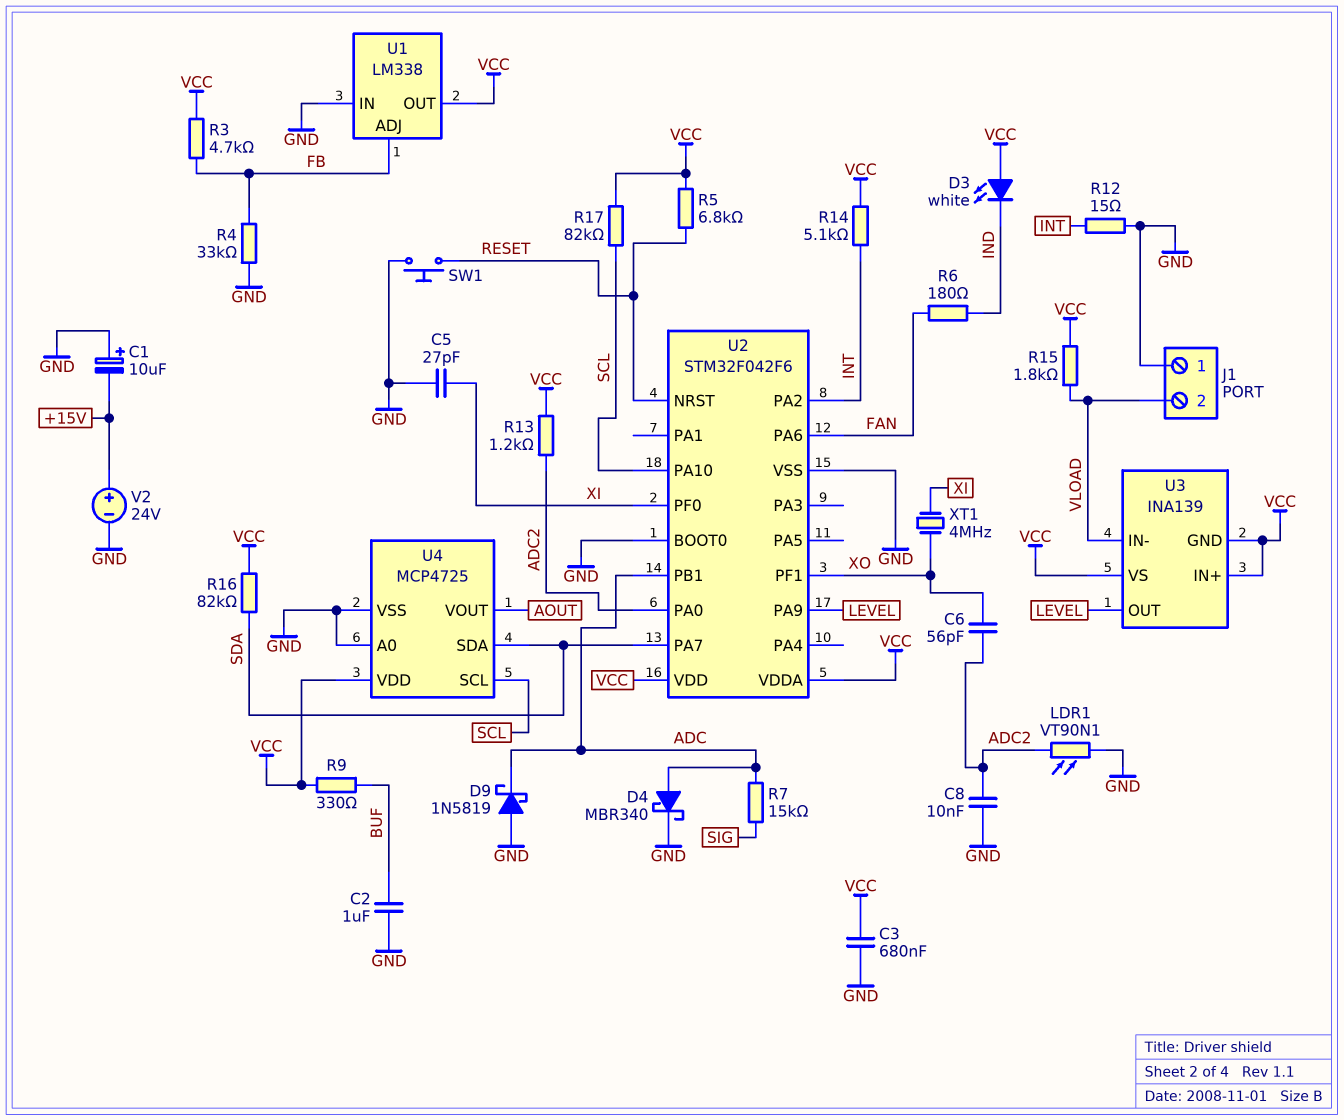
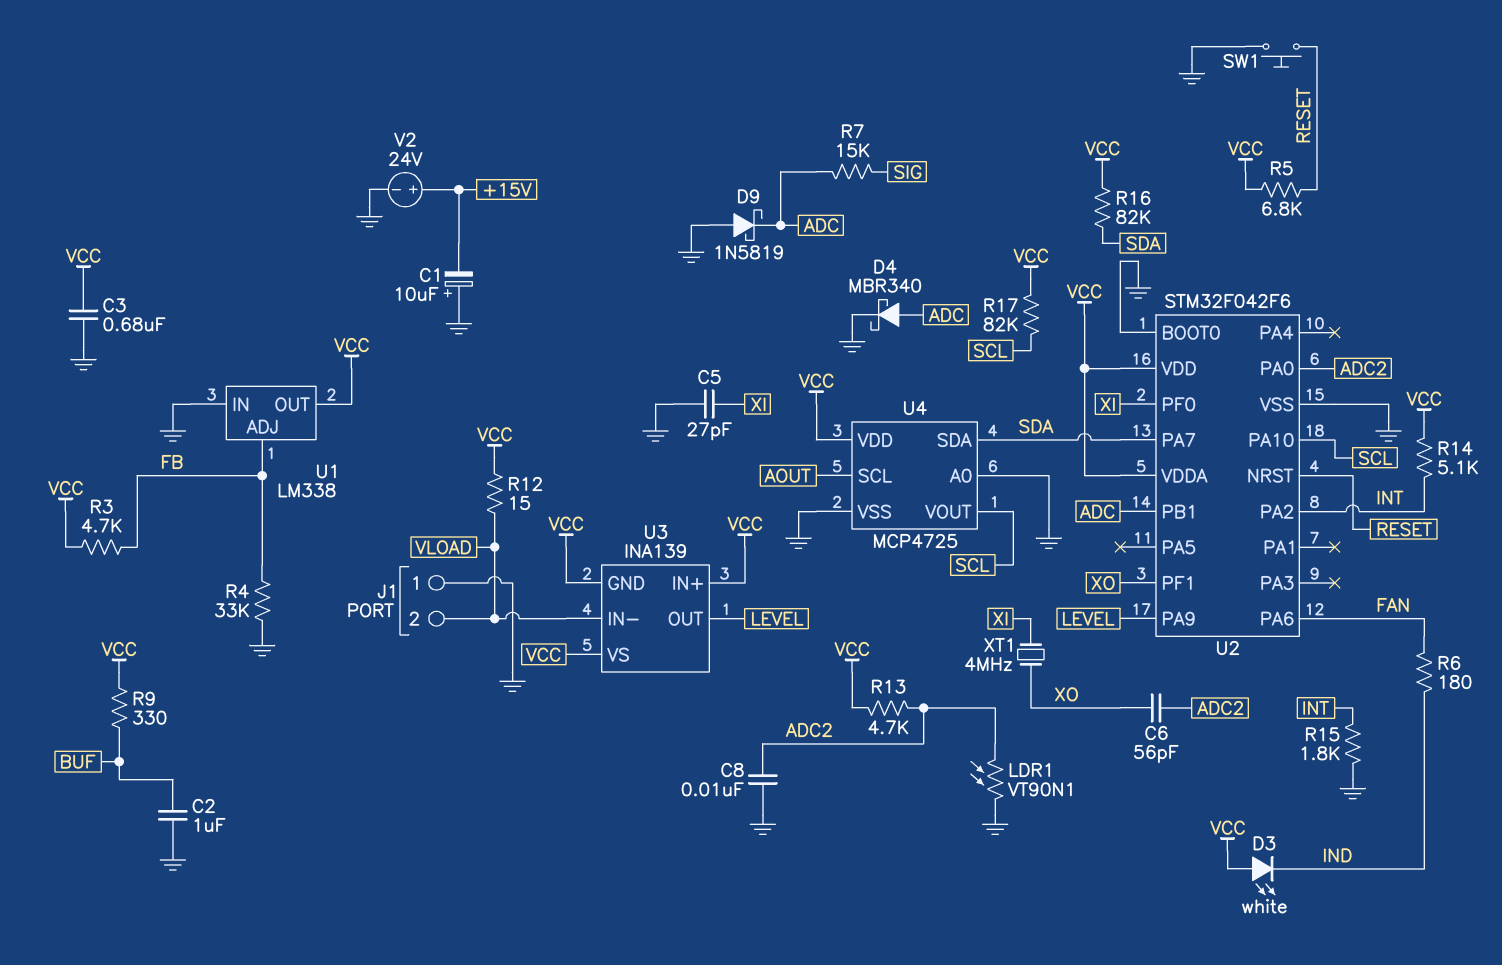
R12: 15 (GND, INT) -> 15 (VCC, VLOAD)
R13: 1.2k (ADC2, VCC) -> 4.7k (ADC2, VCC)
R15: 1.8k (VCC, VLOAD) -> 1.8k (GND, INT)
U4 pin SCL: SCL -> AOUT
U4 pin VOUT: AOUT -> SCL

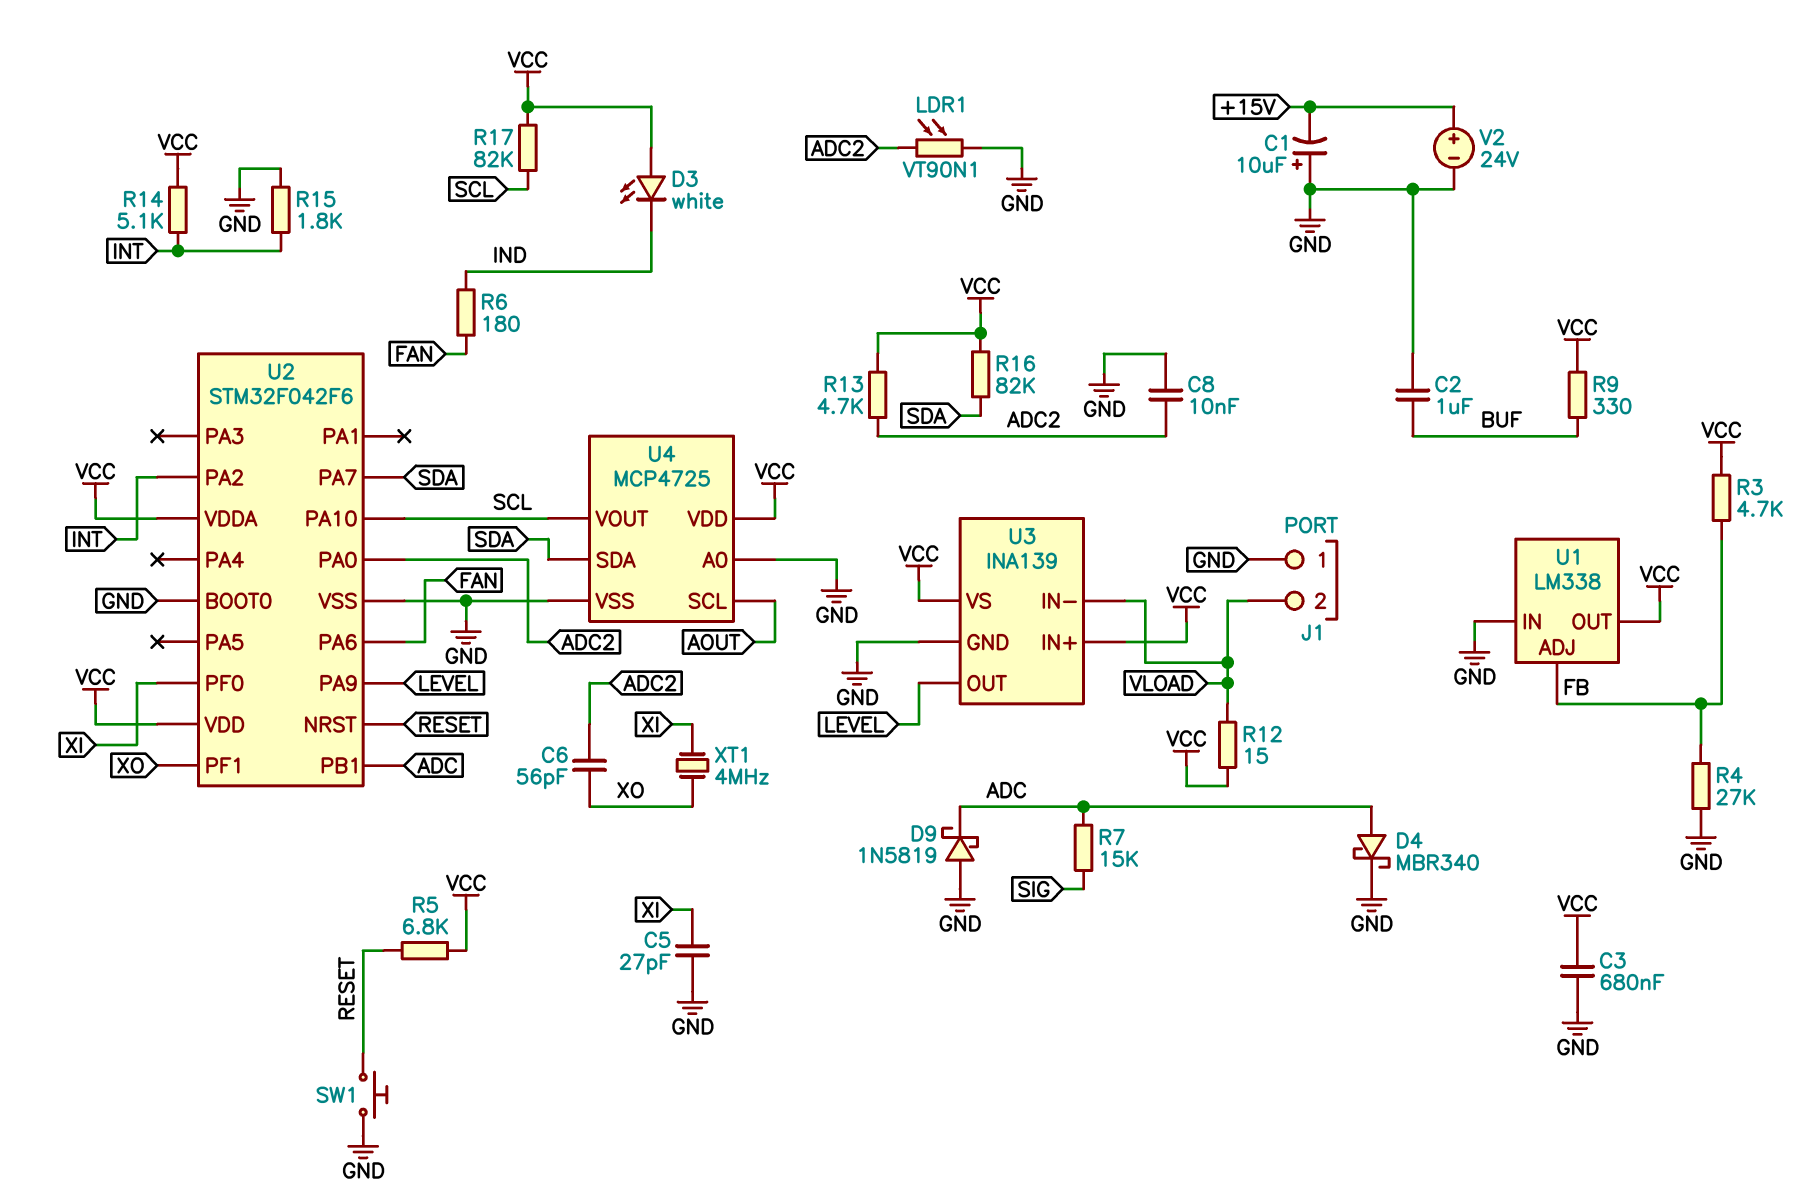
R4: 33k (FB, GND) -> 27k (FB, GND)
U3 pin GND: VCC -> GND

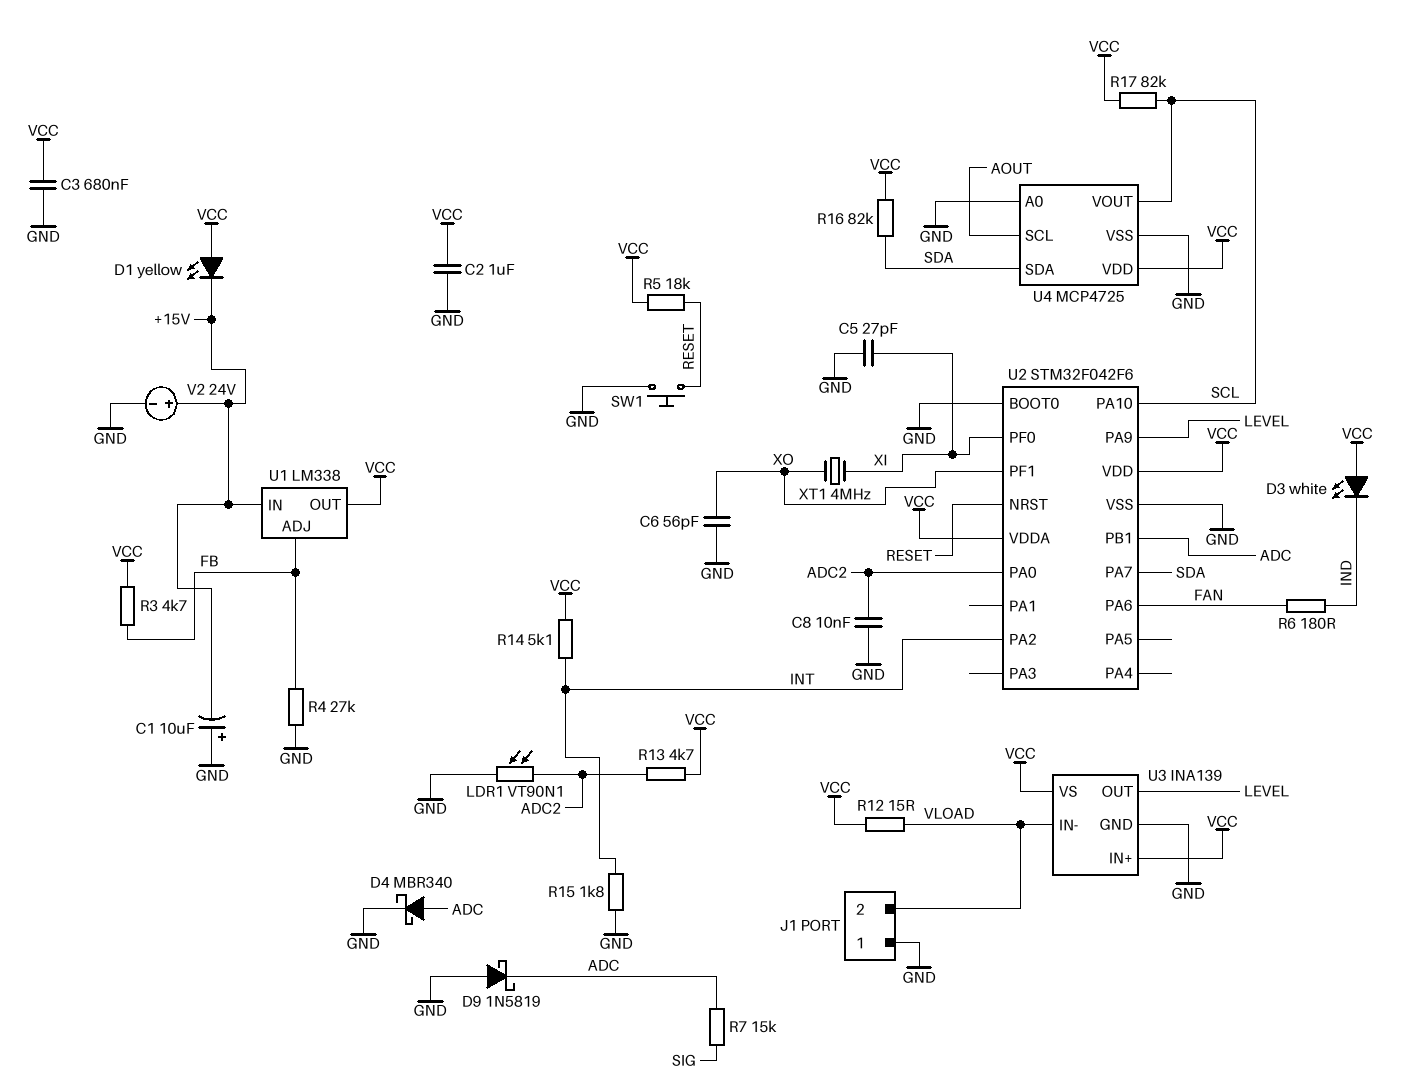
C2: 1uF (BUF, GND) -> 1uF (GND, VCC)
C6: 56pF (ADC2, XO) -> 56pF (GND, XO)
D1: none -> LED yellow (A VCC, K +15V)
R5: 6.8k (RESET, VCC) -> 18k (RESET, VCC)
R9: 330 (BUF, VCC) -> none
U1 pin IN: GND -> +15V

